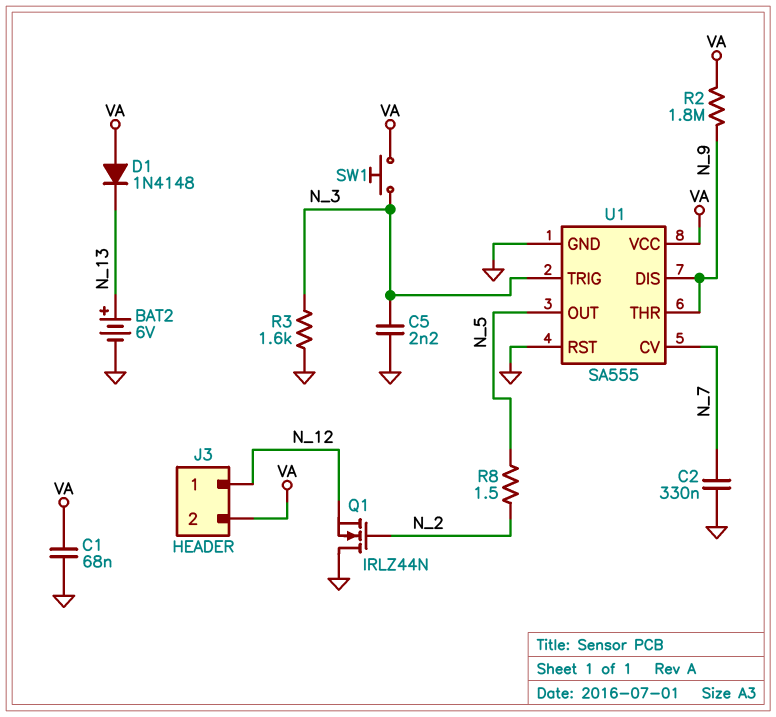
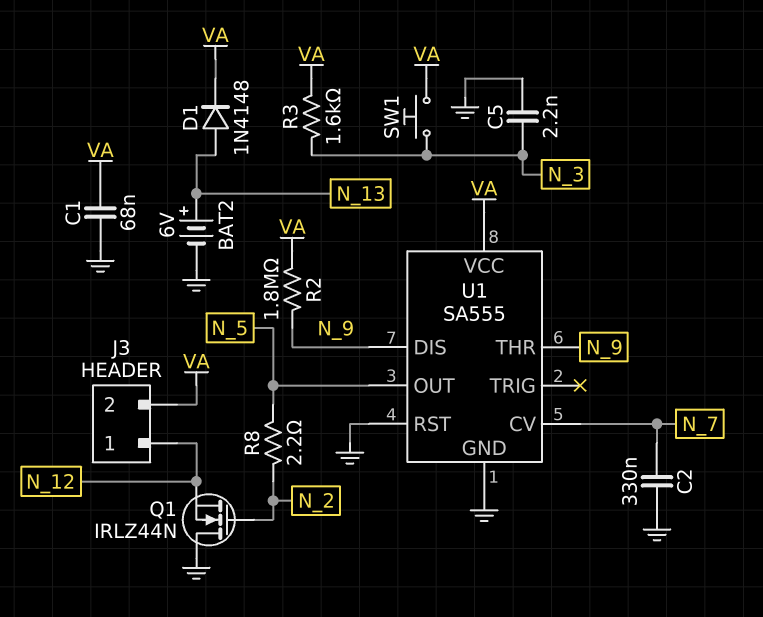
D1: diode 1N4148 (A VA, K N_13) -> diode 1N4148 (A N_13, K VA)
R3: 1.6k (GND, N_3) -> 1.6k (N_3, VA)
R8: 1.5 (N_2, N_5) -> 2.2 (N_2, N_5)
U1 pin TRIG: N_3 -> none

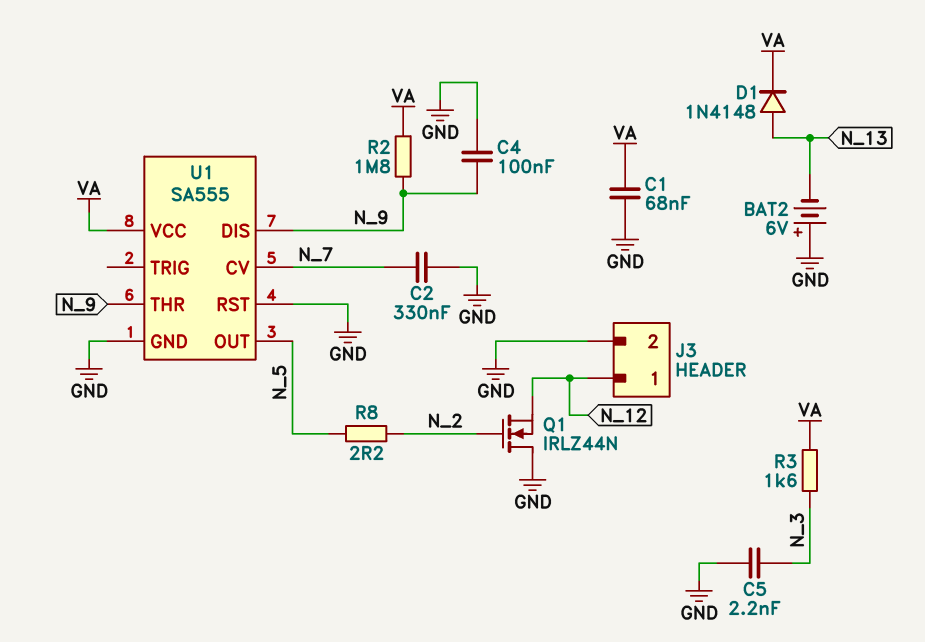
BAT2: 6V (plus N_13, minus GND) -> 6V (plus GND, minus N_13)
C4: none -> 100nF (GND, N_9)
J3 pin 2: VA -> GND
SW1: button (N_3, VA) -> none

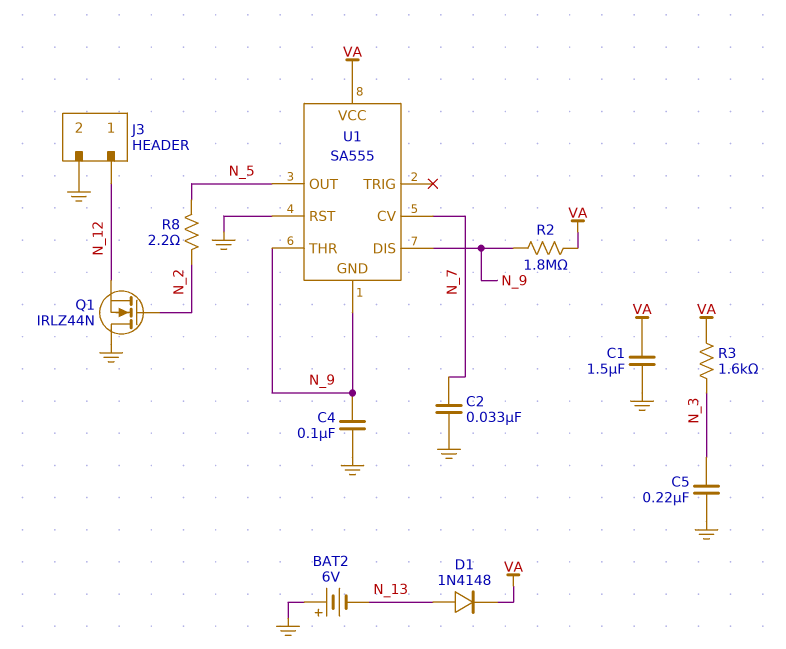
C1: 68nF (GND, VA) -> 1.5uF (GND, VA)
C2: 330nF (GND, N_7) -> 33nF (GND, N_7)
C5: 2.2nF (GND, N_3) -> 220nF (GND, N_3)
U1 pin GND: GND -> N_9

